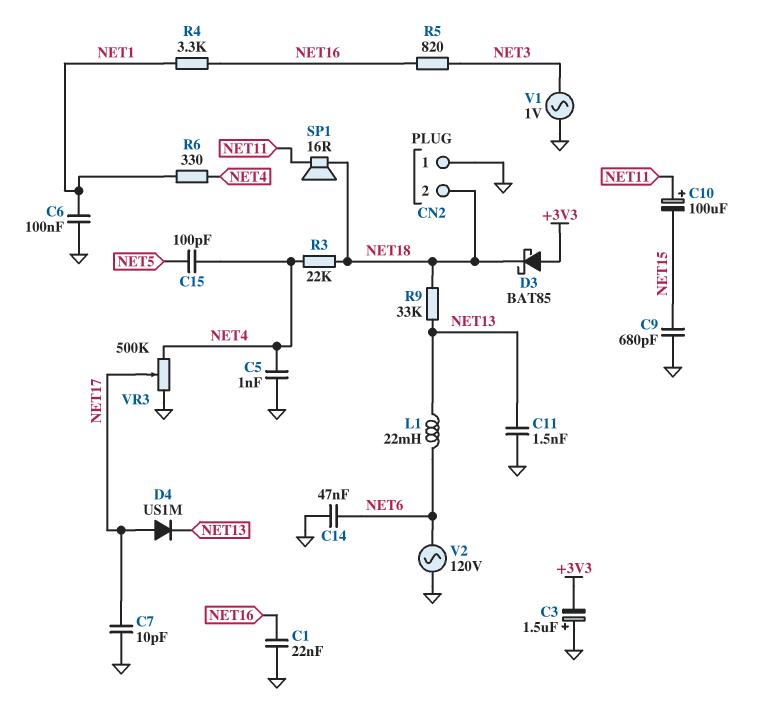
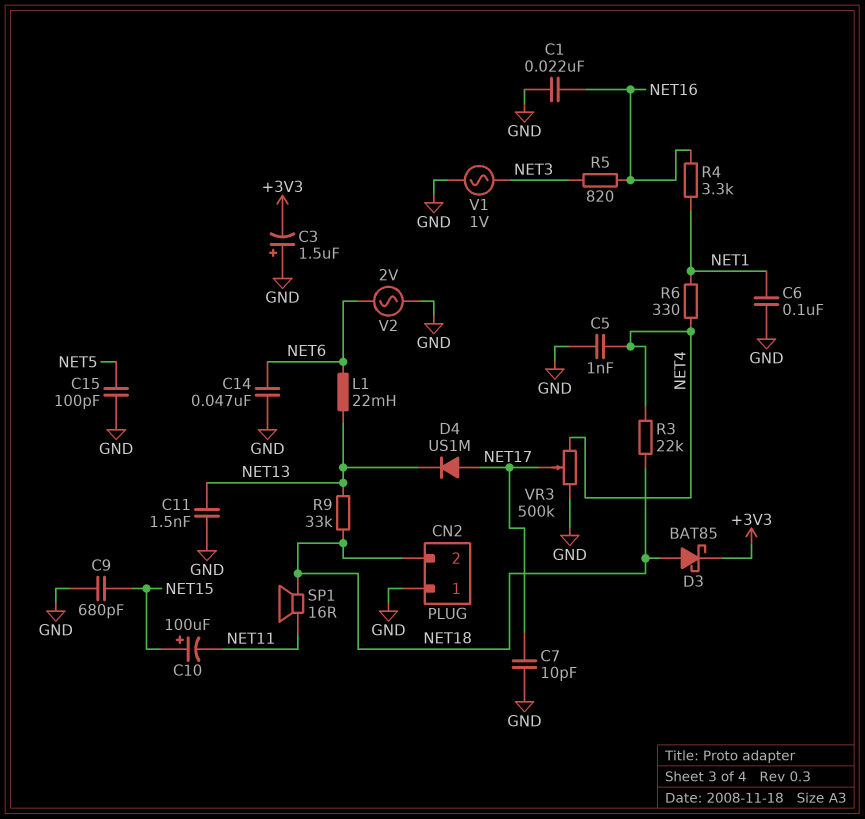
C10: 100uF (plus NET11, minus NET15) -> 100uF (plus NET15, minus NET11)
C15: 100pF (NET4, NET5) -> 100pF (GND, NET5)
D3: schottky BAT85 (A +3V3, K NET18) -> schottky BAT85 (A NET18, K +3V3)
V2: AC 120V (GND, NET6) -> AC 2V (GND, NET6)

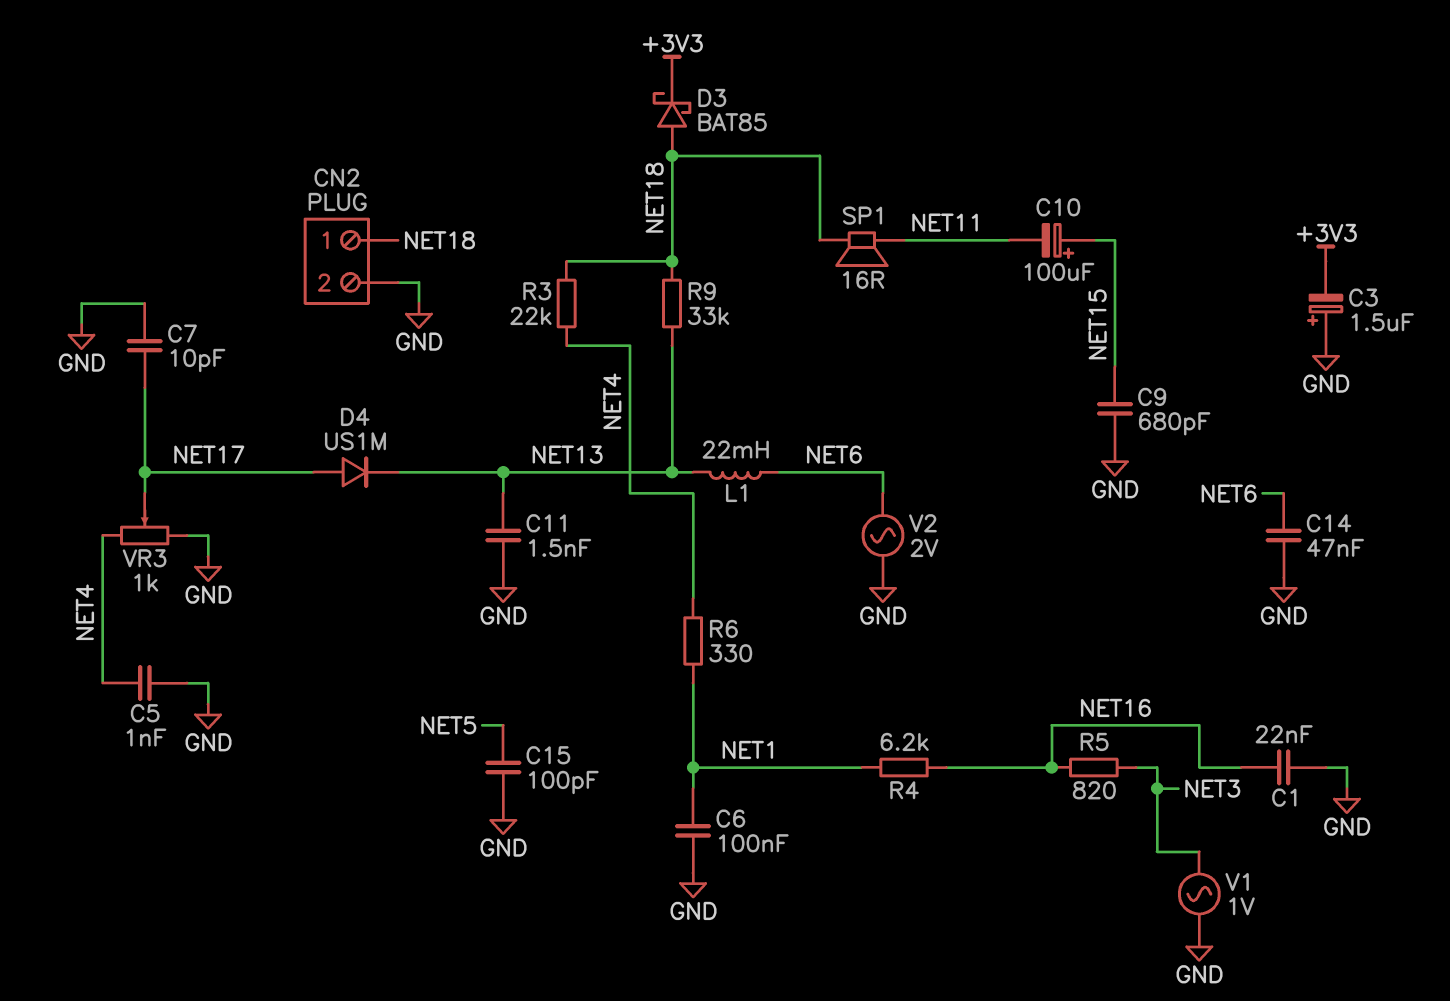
CN2 pin 1: GND -> NET18
CN2 pin 2: NET18 -> GND
R4: 3.3k (NET1, NET16) -> 6.2k (NET1, NET16)
VR3: 500k (GND, NET4, wiper NET17) -> 1k (GND, NET4, wiper NET17)

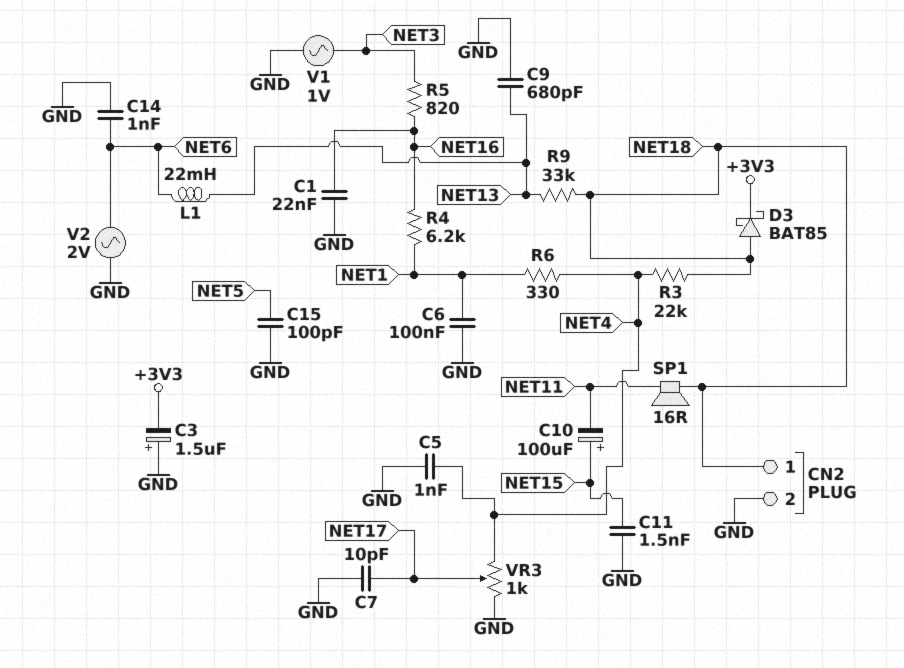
C9: 680pF (GND, NET15) -> 680pF (GND, NET13)
C11: 1.5nF (GND, NET13) -> 1.5nF (GND, NET15)
C14: 47nF (GND, NET6) -> 1nF (GND, NET6)
D4: diode US1M (A NET17, K NET13) -> none

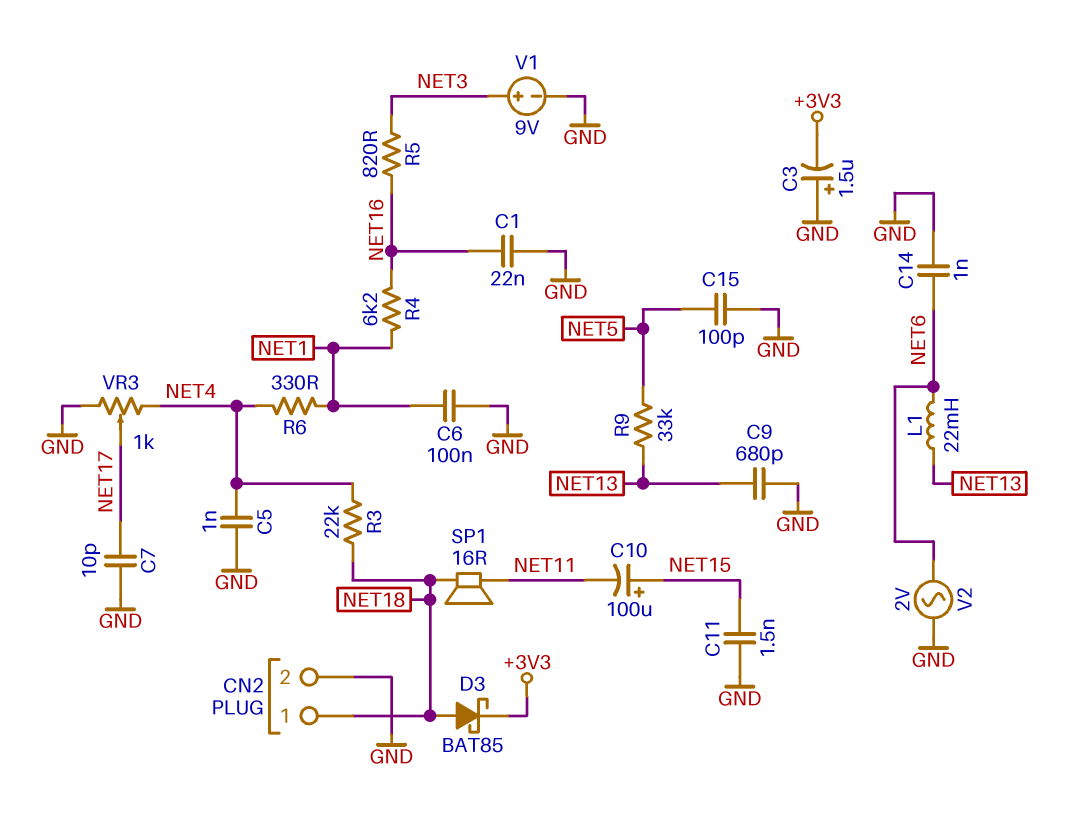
R9: 33k (NET13, NET18) -> 33k (NET5, NET13)
V1: AC 1V (GND, NET3) -> 9V (plus NET3, minus GND)

